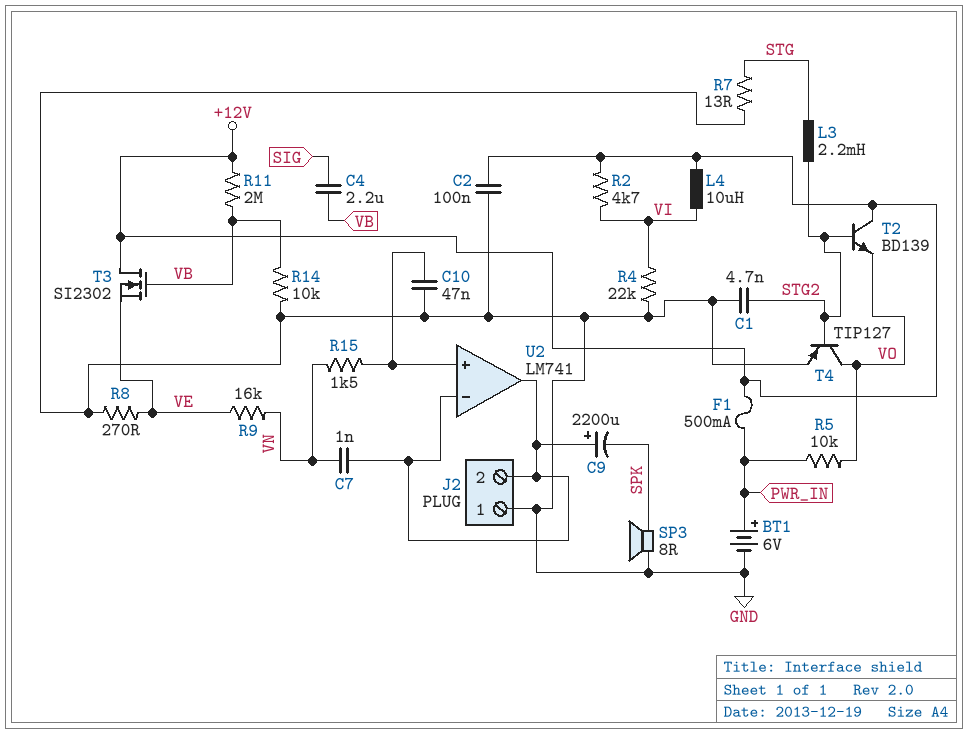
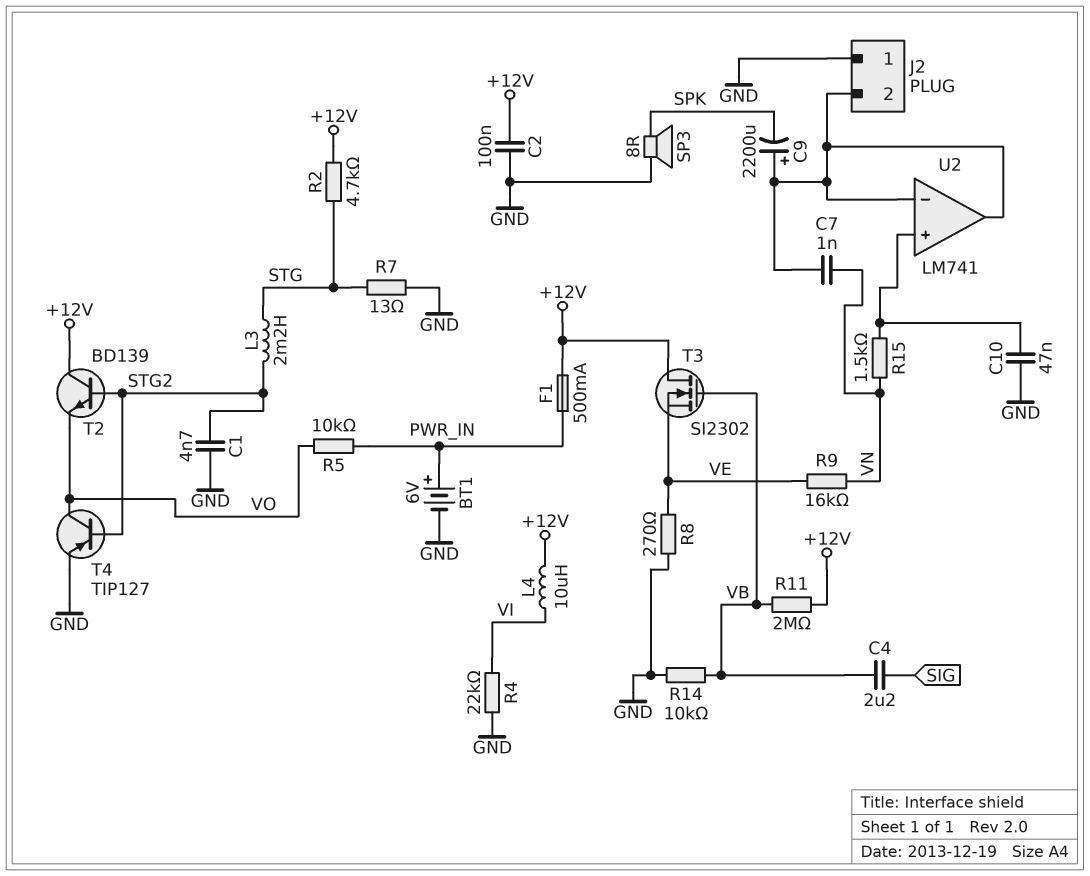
R2: 4.7k (+12V, VI) -> 4.7k (+12V, STG)

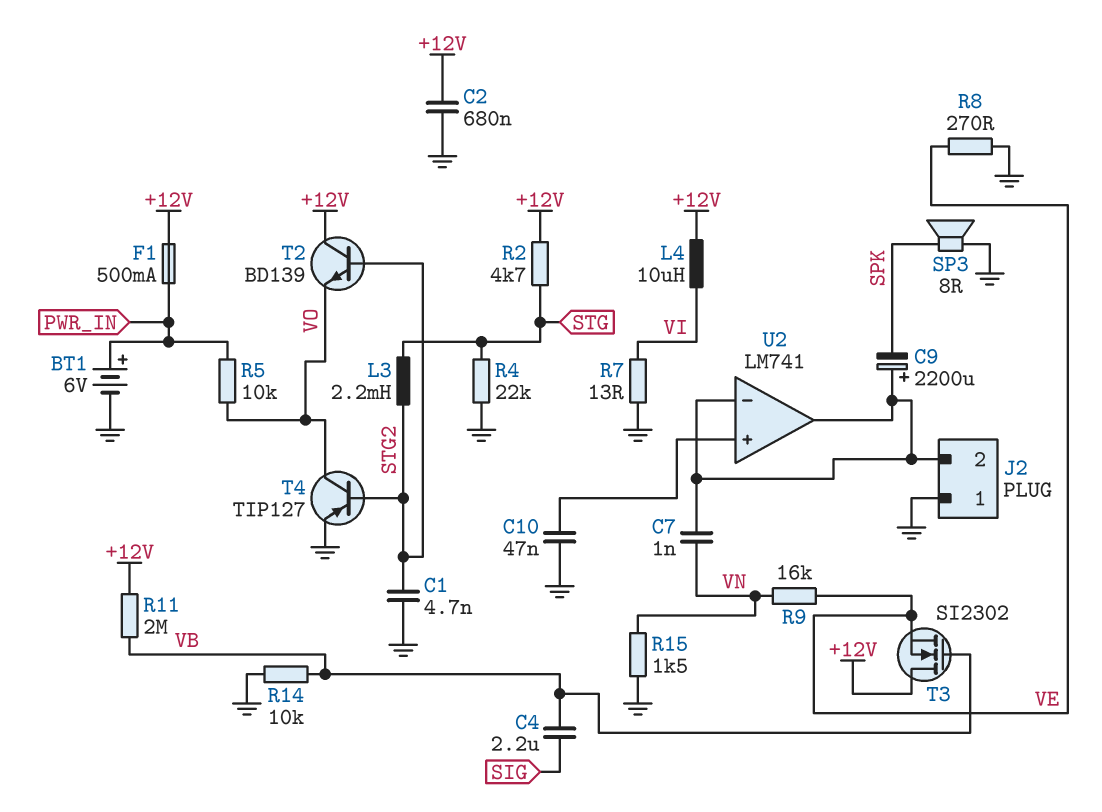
C2: 100nF (+12V, GND) -> 680nF (+12V, GND)
R4: 22k (GND, VI) -> 22k (GND, STG)
R7: 13 (GND, STG) -> 13 (GND, VI)
R15: 1.5k (U2/in+, VN) -> 1.5k (GND, VN)

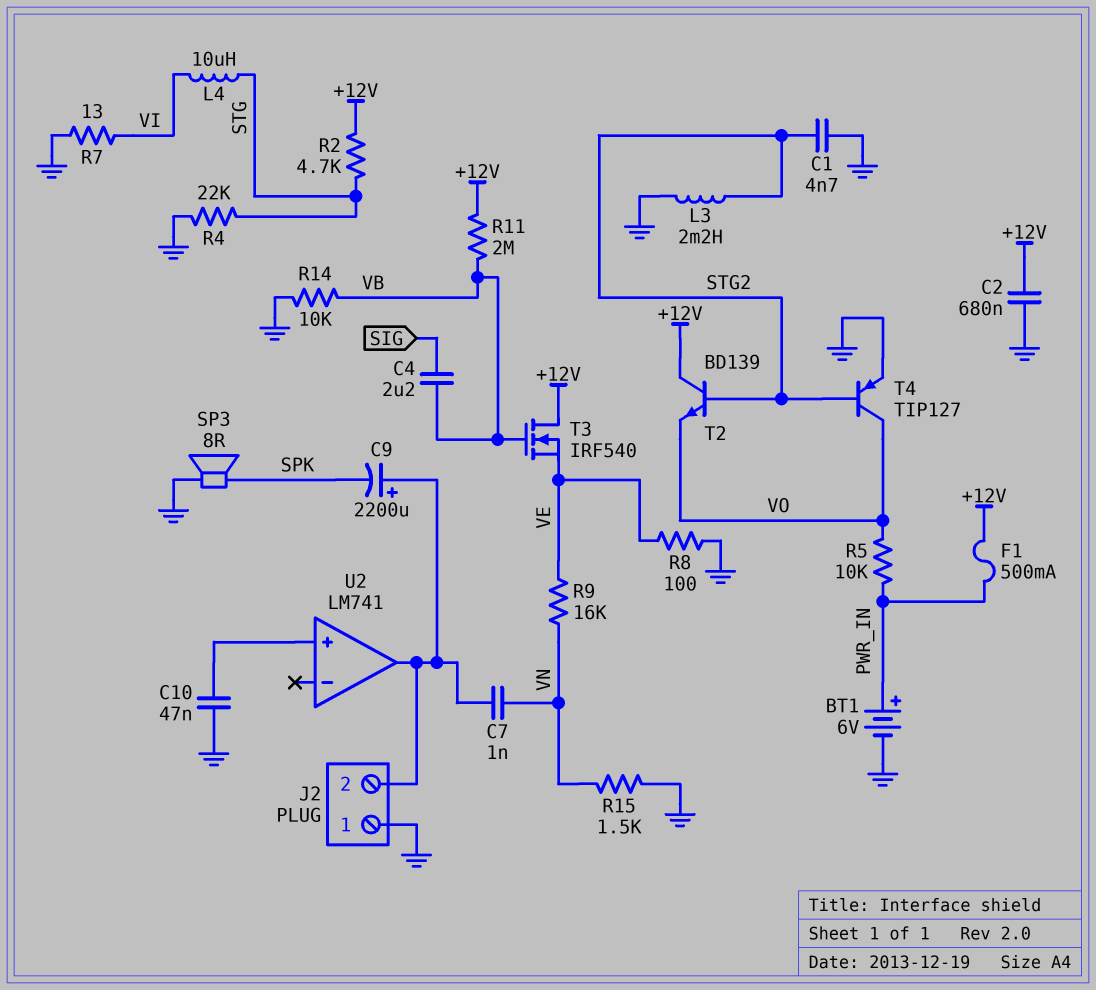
L3: 2.2mH (STG, STG2) -> 2.2mH (GND, STG2)
L4: 10uH (+12V, VI) -> 10uH (STG, VI)
R8: 270 (GND, VE) -> 100 (GND, VE)
T3: NMOS SI2302 (G VB, D +12V, S VE) -> NMOS IRF540 (G VB, D +12V, S VE)
U2 pin in-: J2/2 -> none

